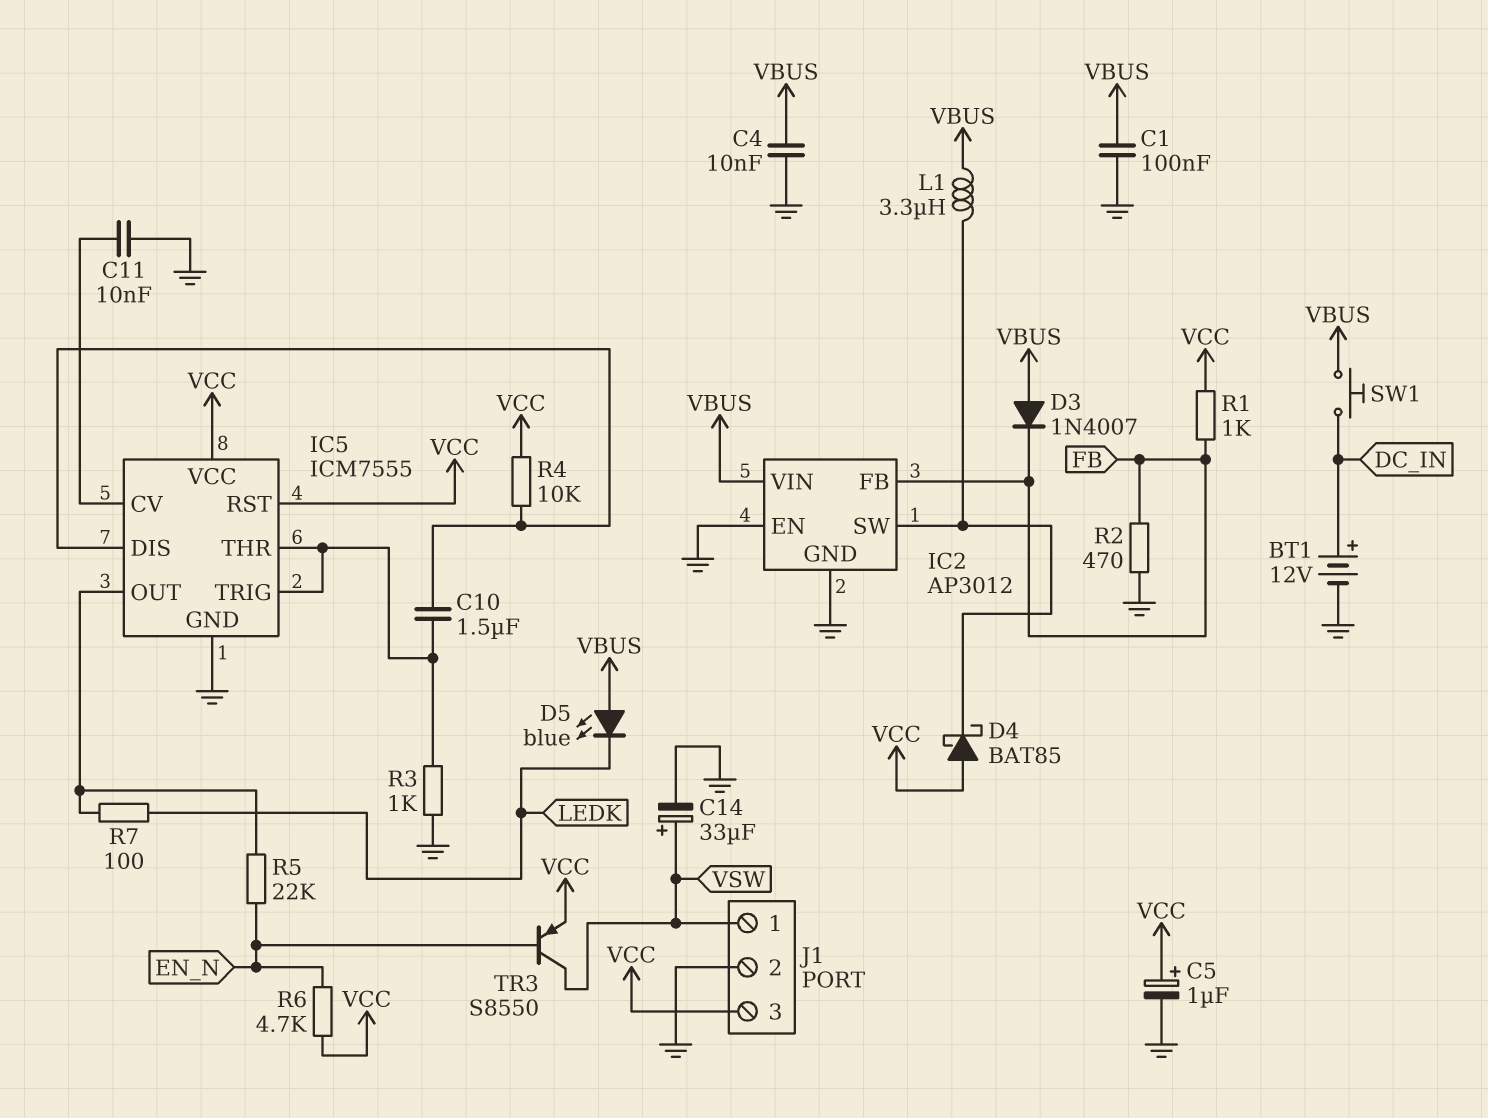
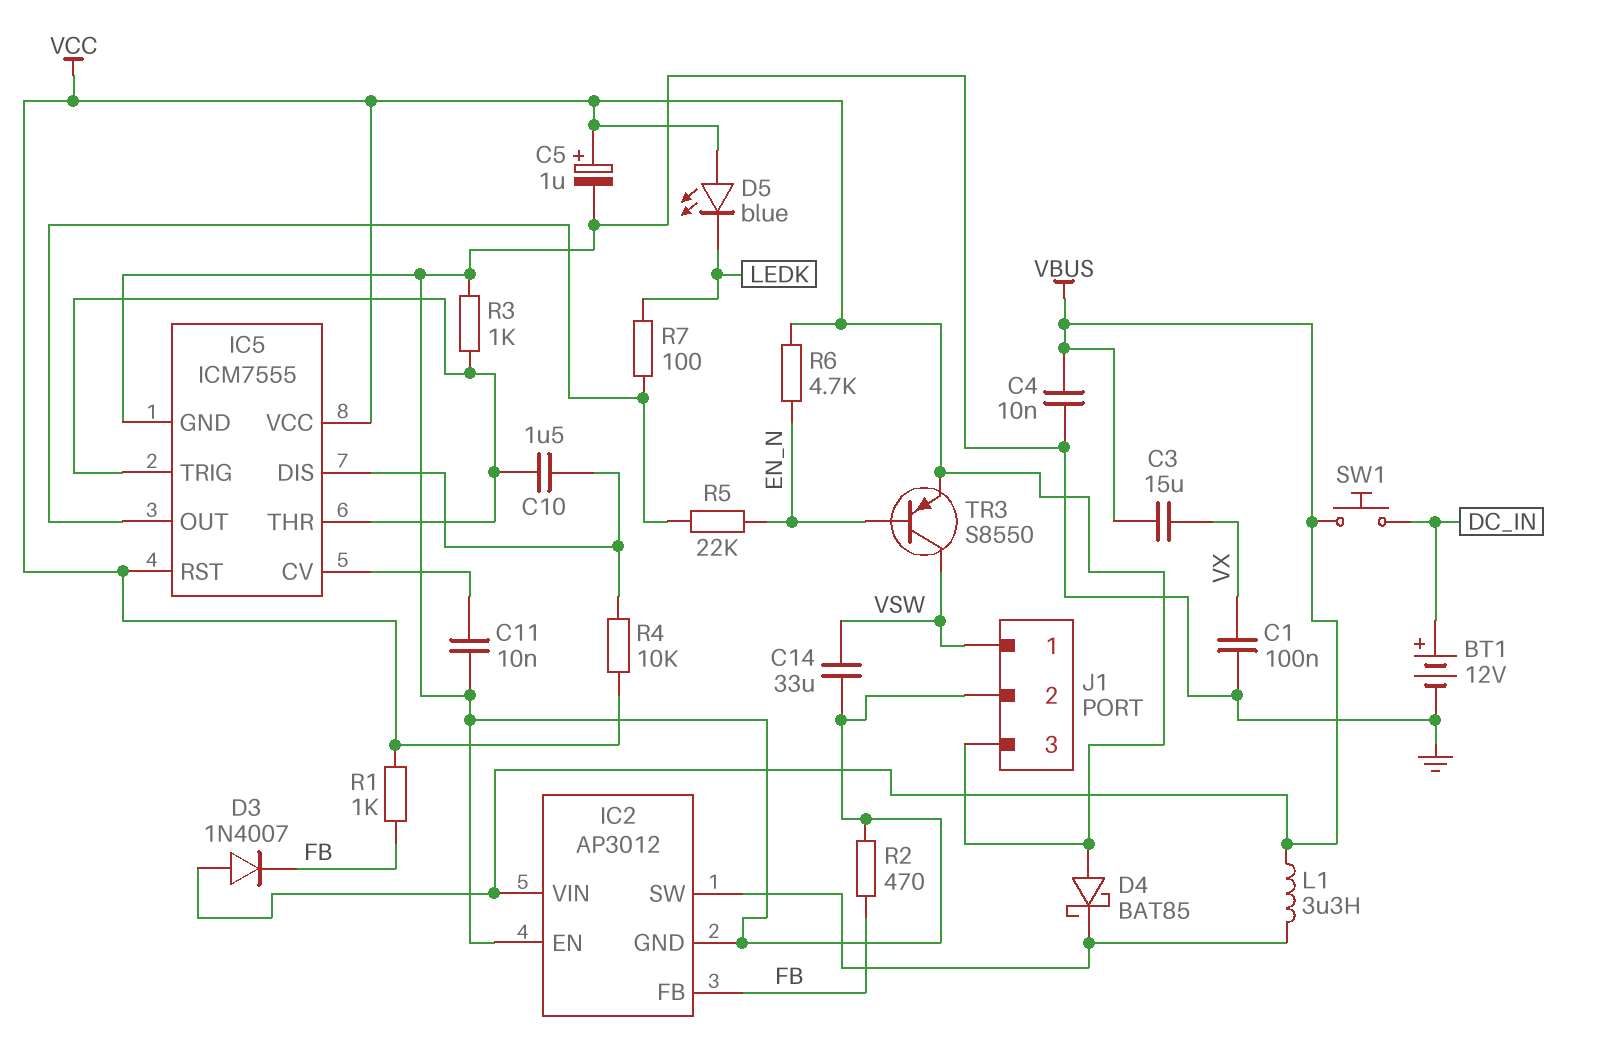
C1: 100nF (GND, VBUS) -> 100nF (GND, VX)
C3: none -> 15uF (VBUS, VX)
C14: 33uF (plus VSW, minus GND) -> 33uF (GND, VSW)
D5: LED blue (A VBUS, K LEDK) -> LED blue (A VCC, K LEDK)

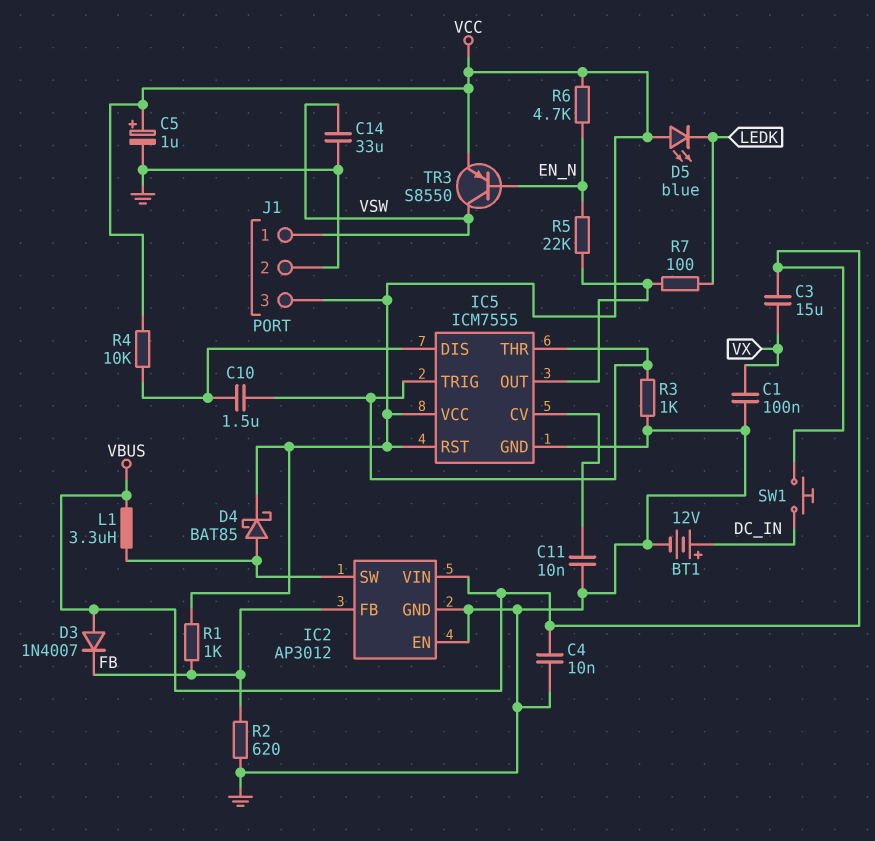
D4: schottky BAT85 (A VCC, K IC2/SW) -> schottky BAT85 (A IC2/SW, K VCC)
R2: 470 (FB, GND) -> 620 (FB, GND)

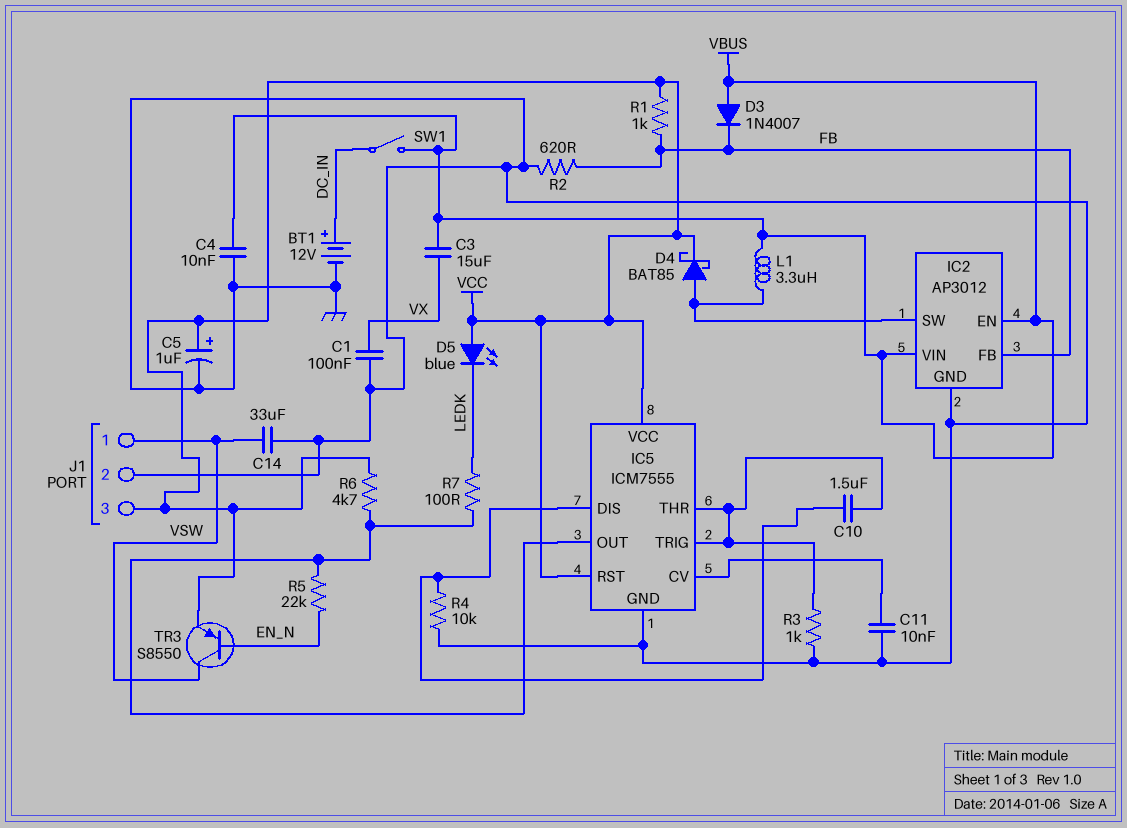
IC2 pin EN: GND -> VBUS
R4: 10k (IC5/DIS, VCC) -> 10k (GND, IC5/DIS)
R6: 4.7k (EN_N, VCC) -> 4.7k (IC5/OUT, VCC)
SW1: button (DC_IN, VBUS) -> switch (DC_IN, VBUS)

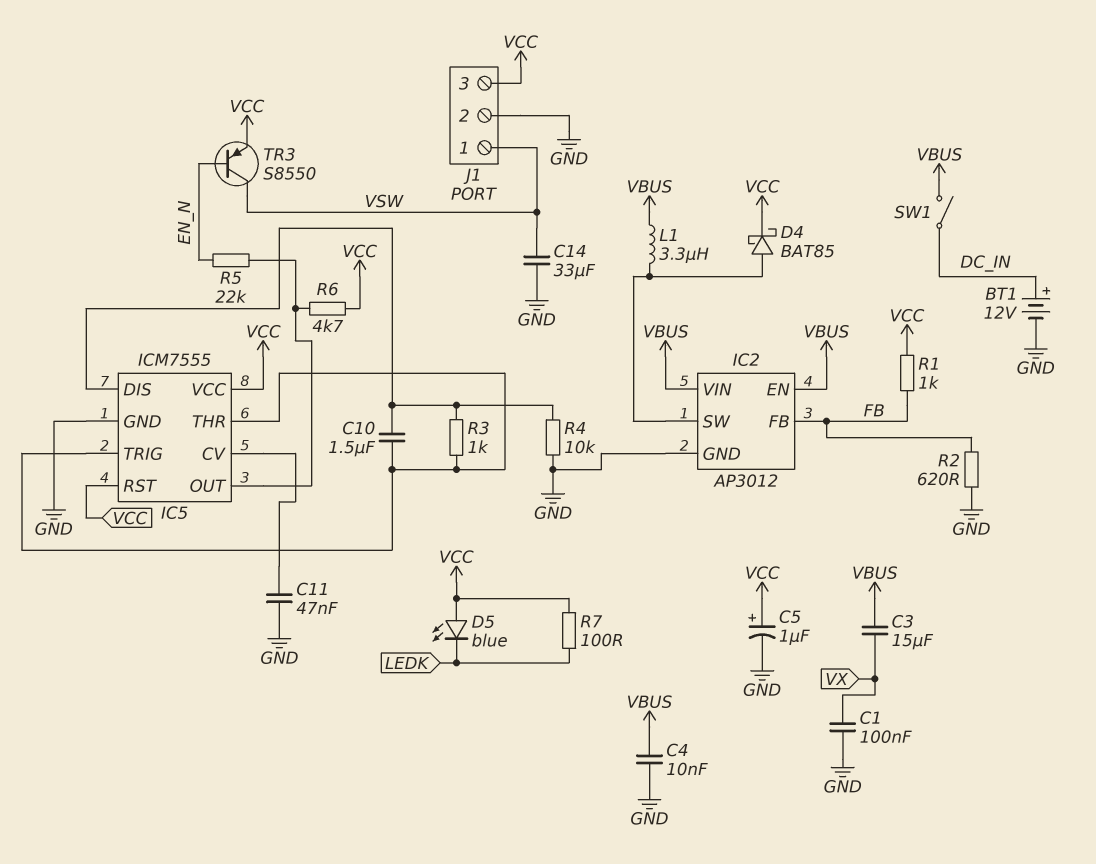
C11: 10nF (GND, IC5/CV) -> 47nF (GND, IC5/CV)
D3: diode 1N4007 (A VBUS, K FB) -> none
R3: 1k (GND, IC5/THR) -> 1k (IC5/DIS, IC5/THR)
R7: 100 (IC5/OUT, LEDK) -> 100 (LEDK, VCC)

